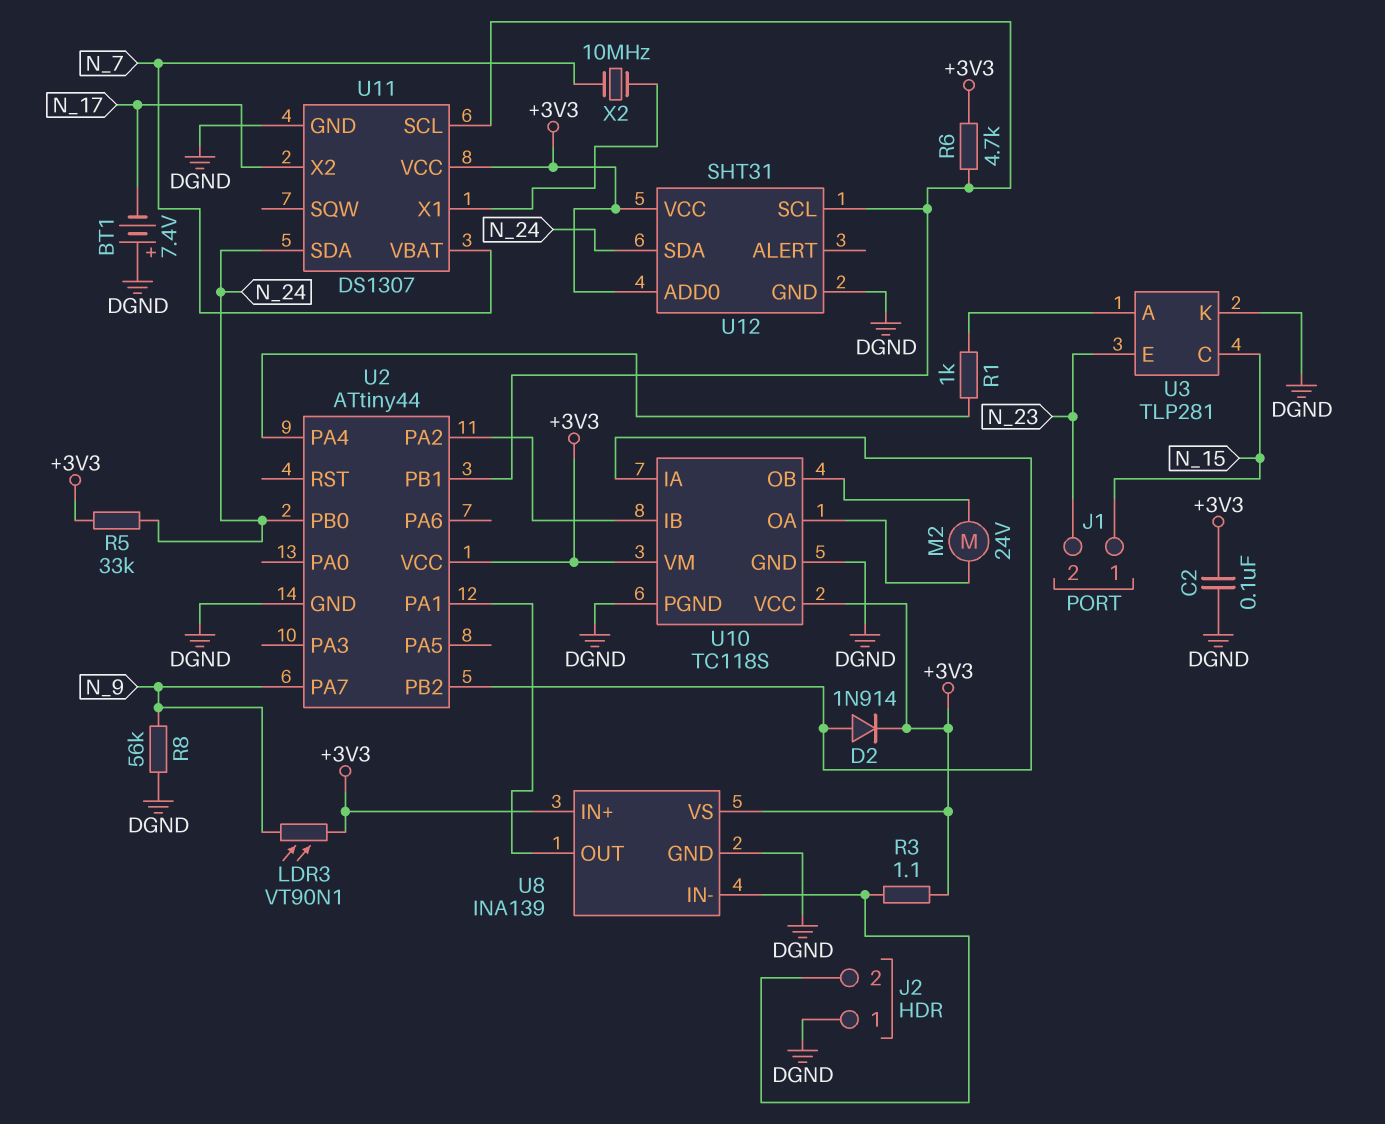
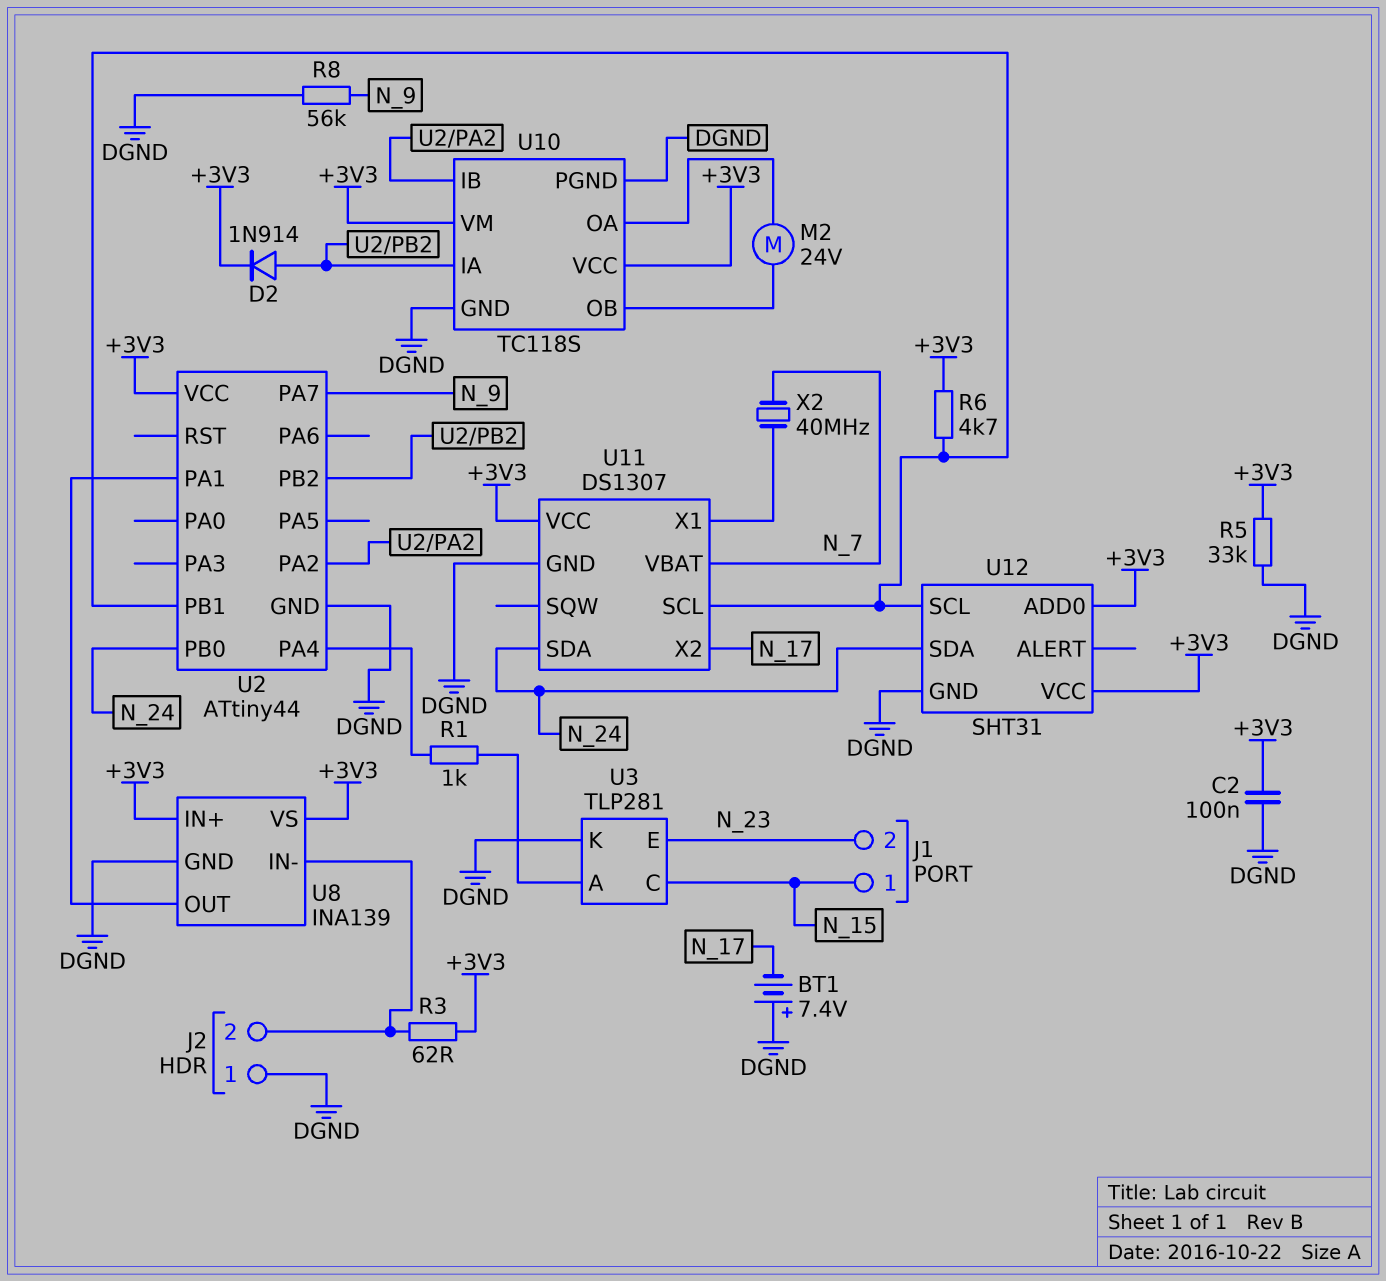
LDR3: VT90N1 (+3V3, N_9) -> none
R3: 1.1 (+3V3, J2/2) -> 62 (+3V3, J2/2)
R5: 33k (+3V3, N_24) -> 33k (+3V3, DGND)
X2: 10MHz (N_7, U11/X1) -> 40MHz (N_7, U11/X1)

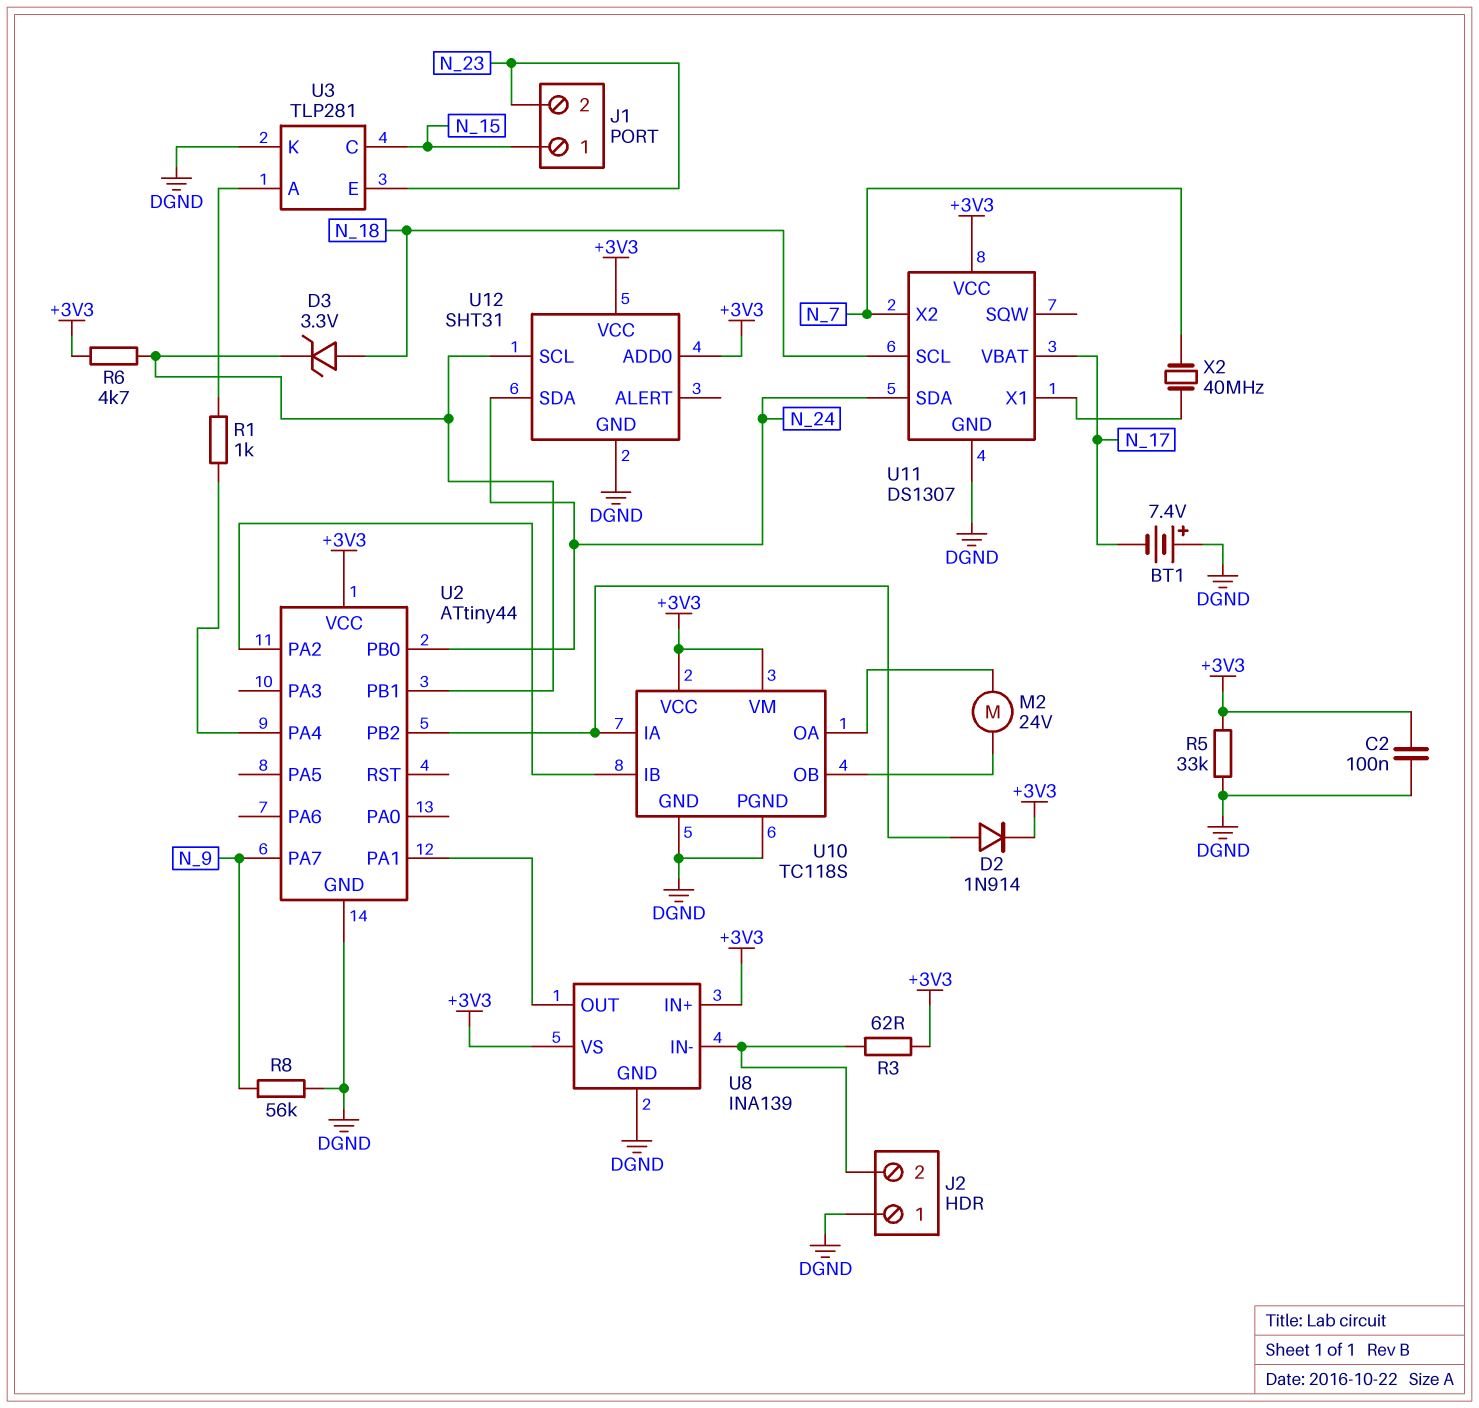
D3: none -> zener 3.3V (A N_18, K U2/PB1)
U11 pin SCL: U2/PB1 -> N_18
U11 pin VBAT: N_7 -> N_17
U11 pin X2: N_17 -> N_7

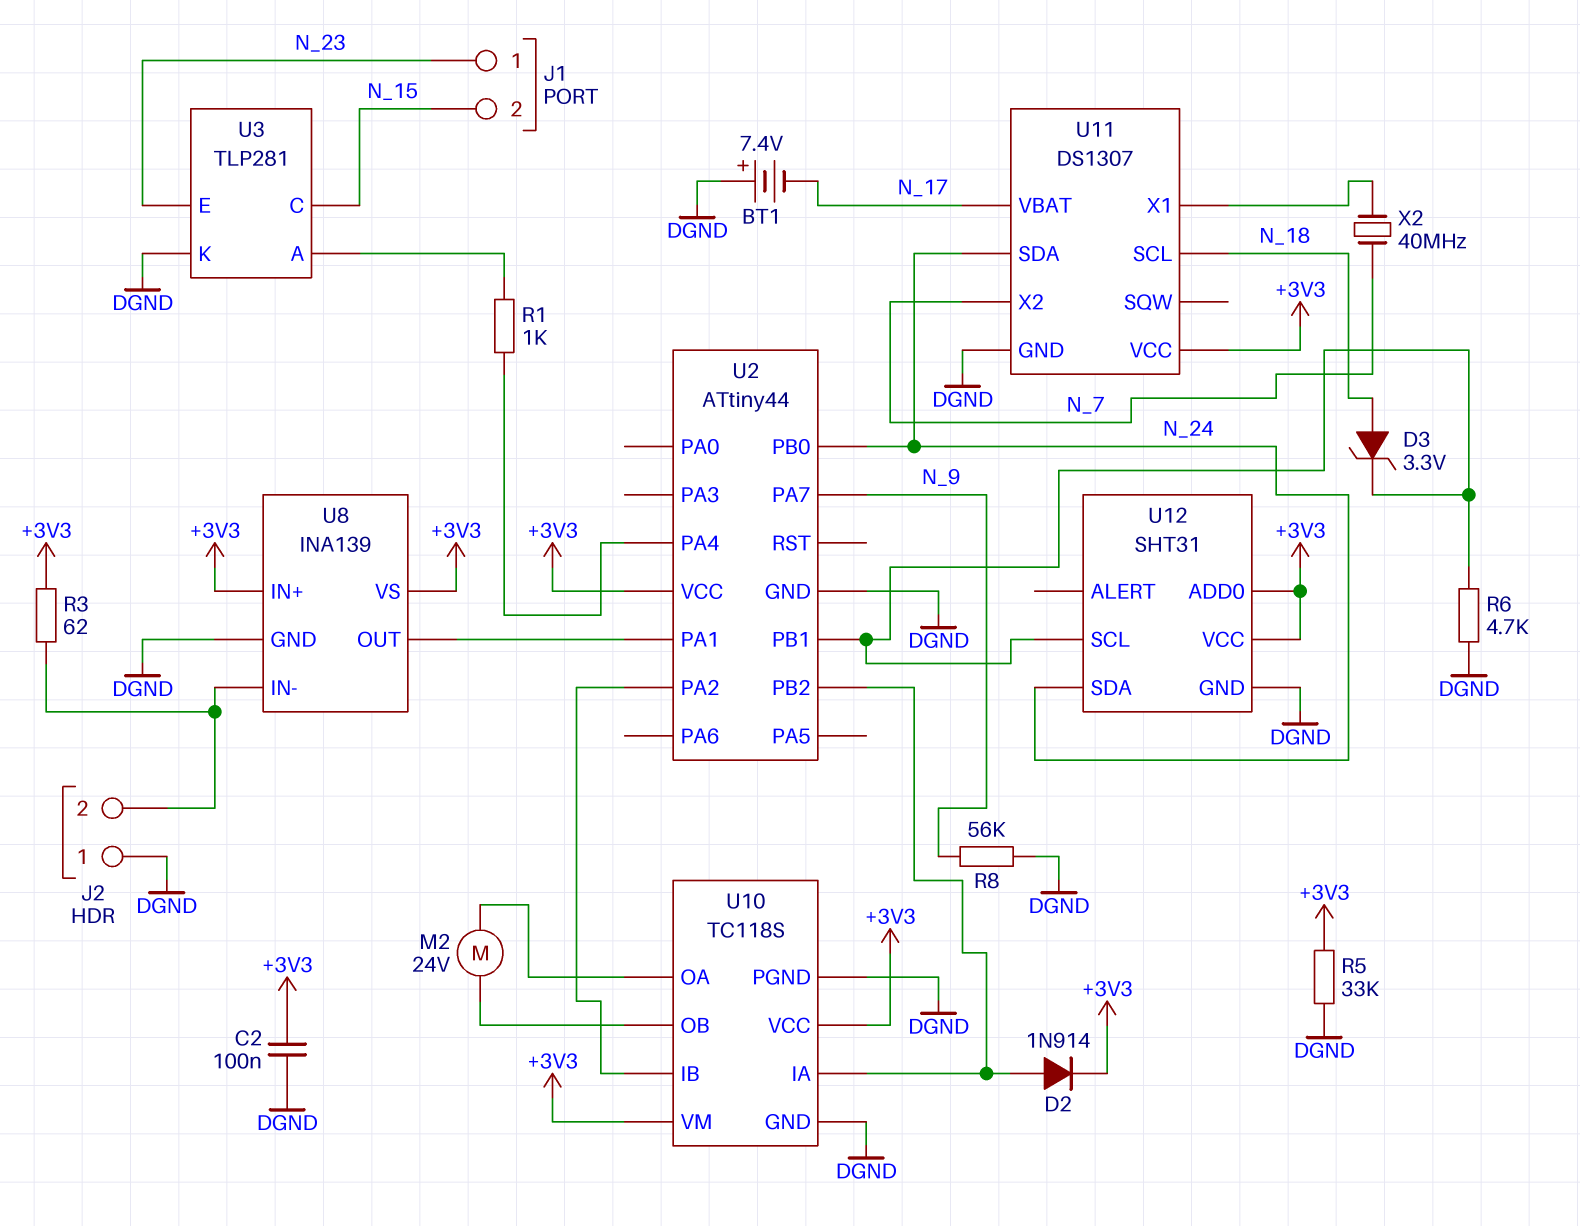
J1 pin 1: N_15 -> N_23
J1 pin 2: N_23 -> N_15
R6: 4.7k (+3V3, U2/PB1) -> 4.7k (DGND, U2/PB1)

